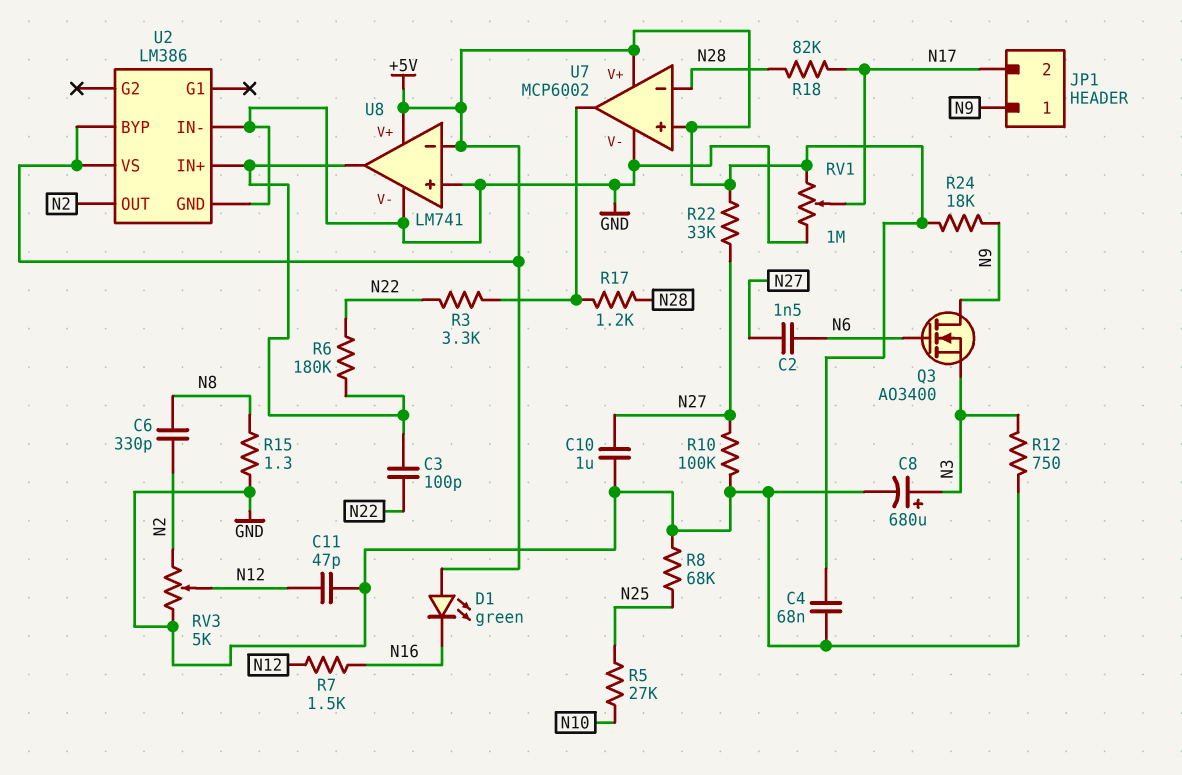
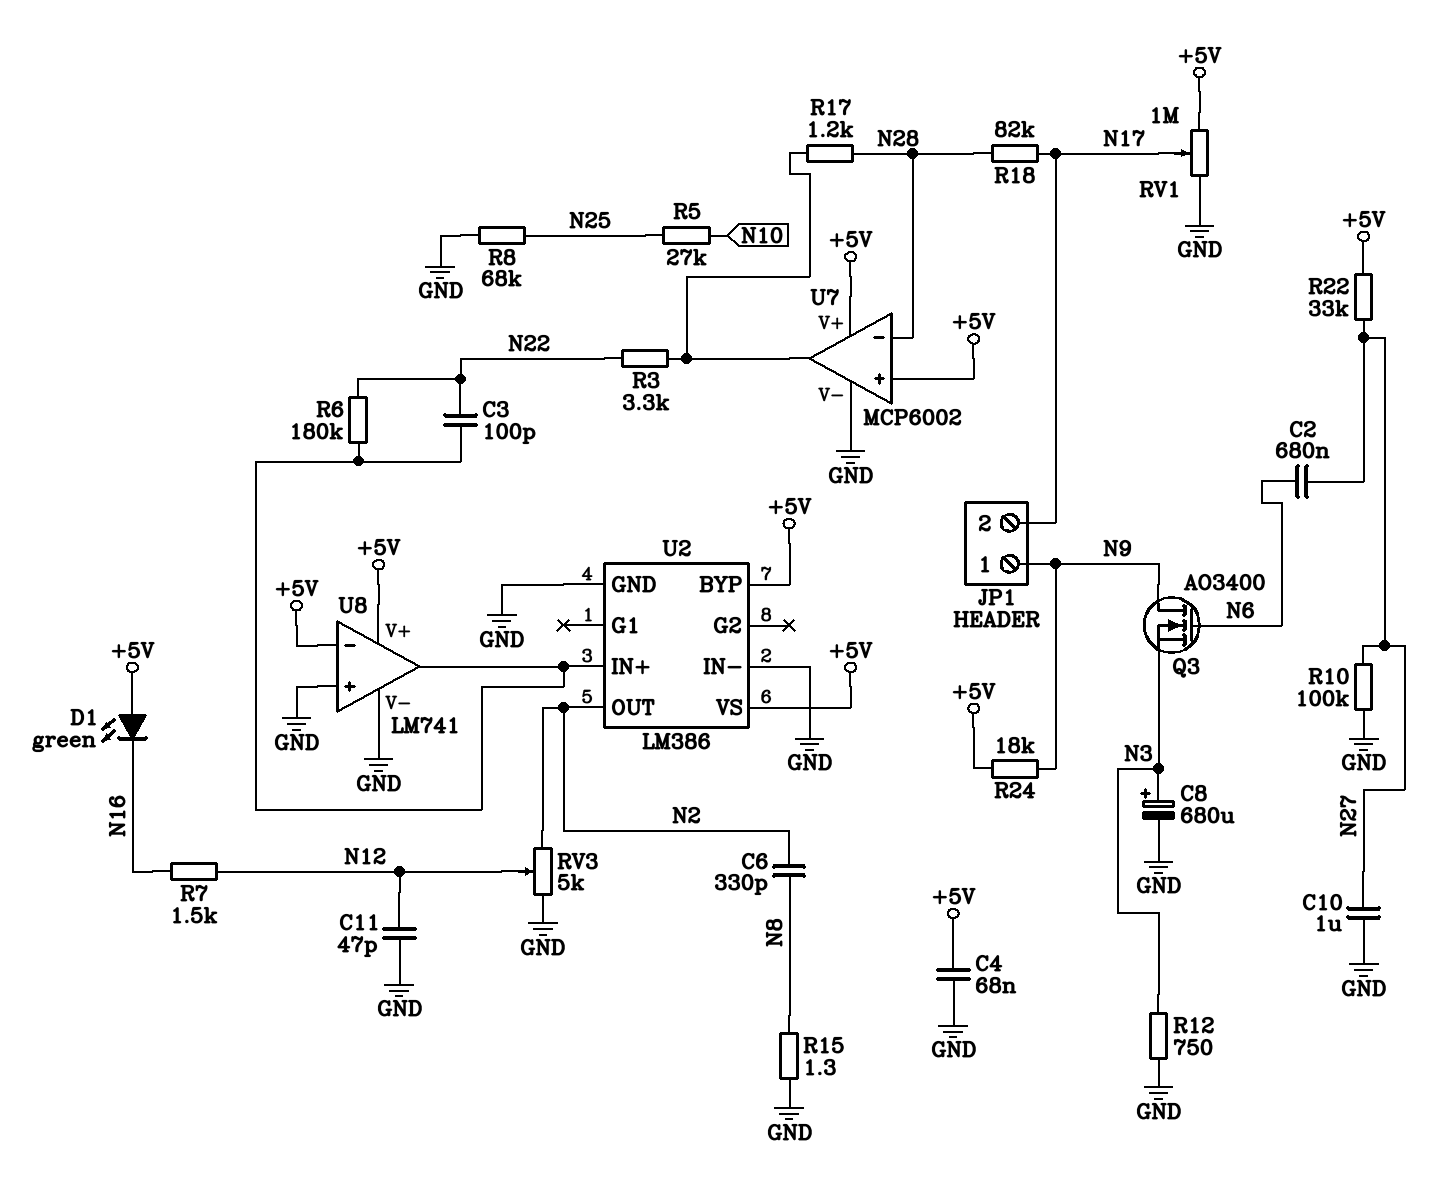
C2: 1.5nF (N6, N27) -> 680nF (N6, N27)

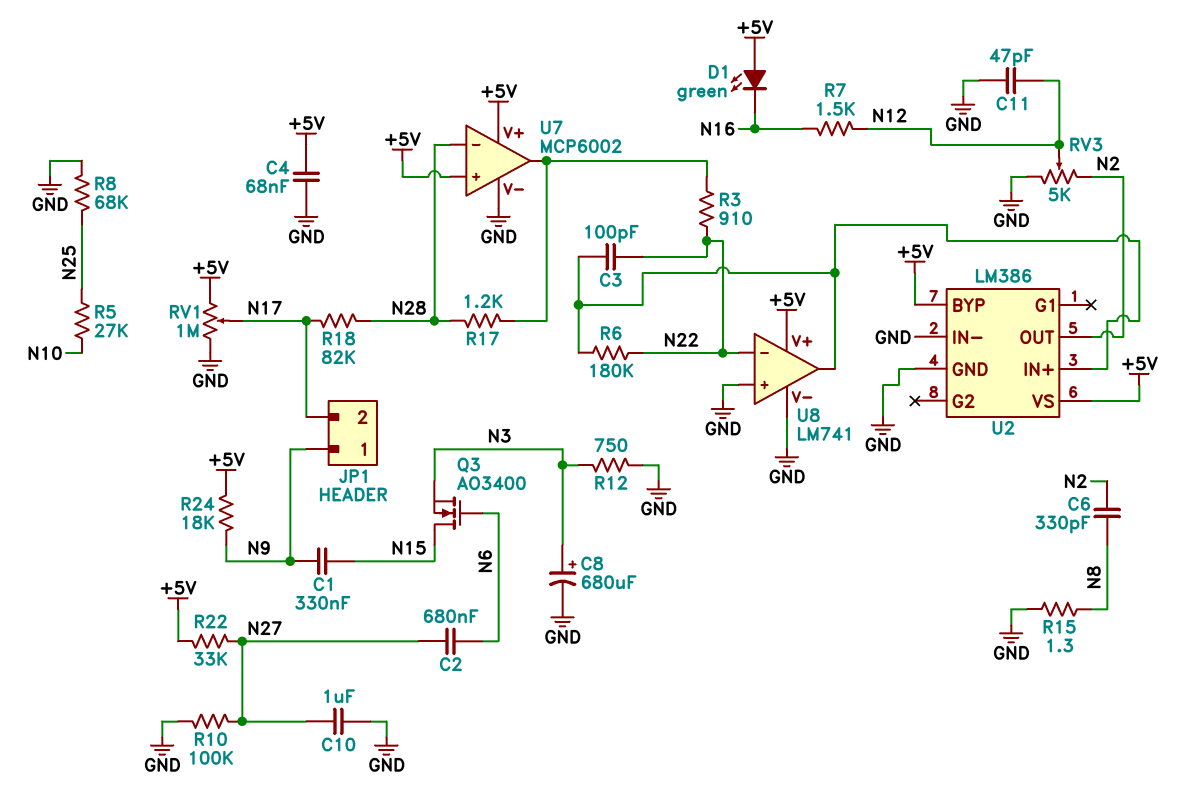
C1: none -> 330nF (N9, N15)
Q3: NMOS AO3400 (G N6, D N9, S N3) -> NMOS AO3400 (G N6, D N15, S N3)
R3: 3.3k (N22, U7/out) -> 910 (N22, U7/out)
U8 pin in-: +5V -> N22

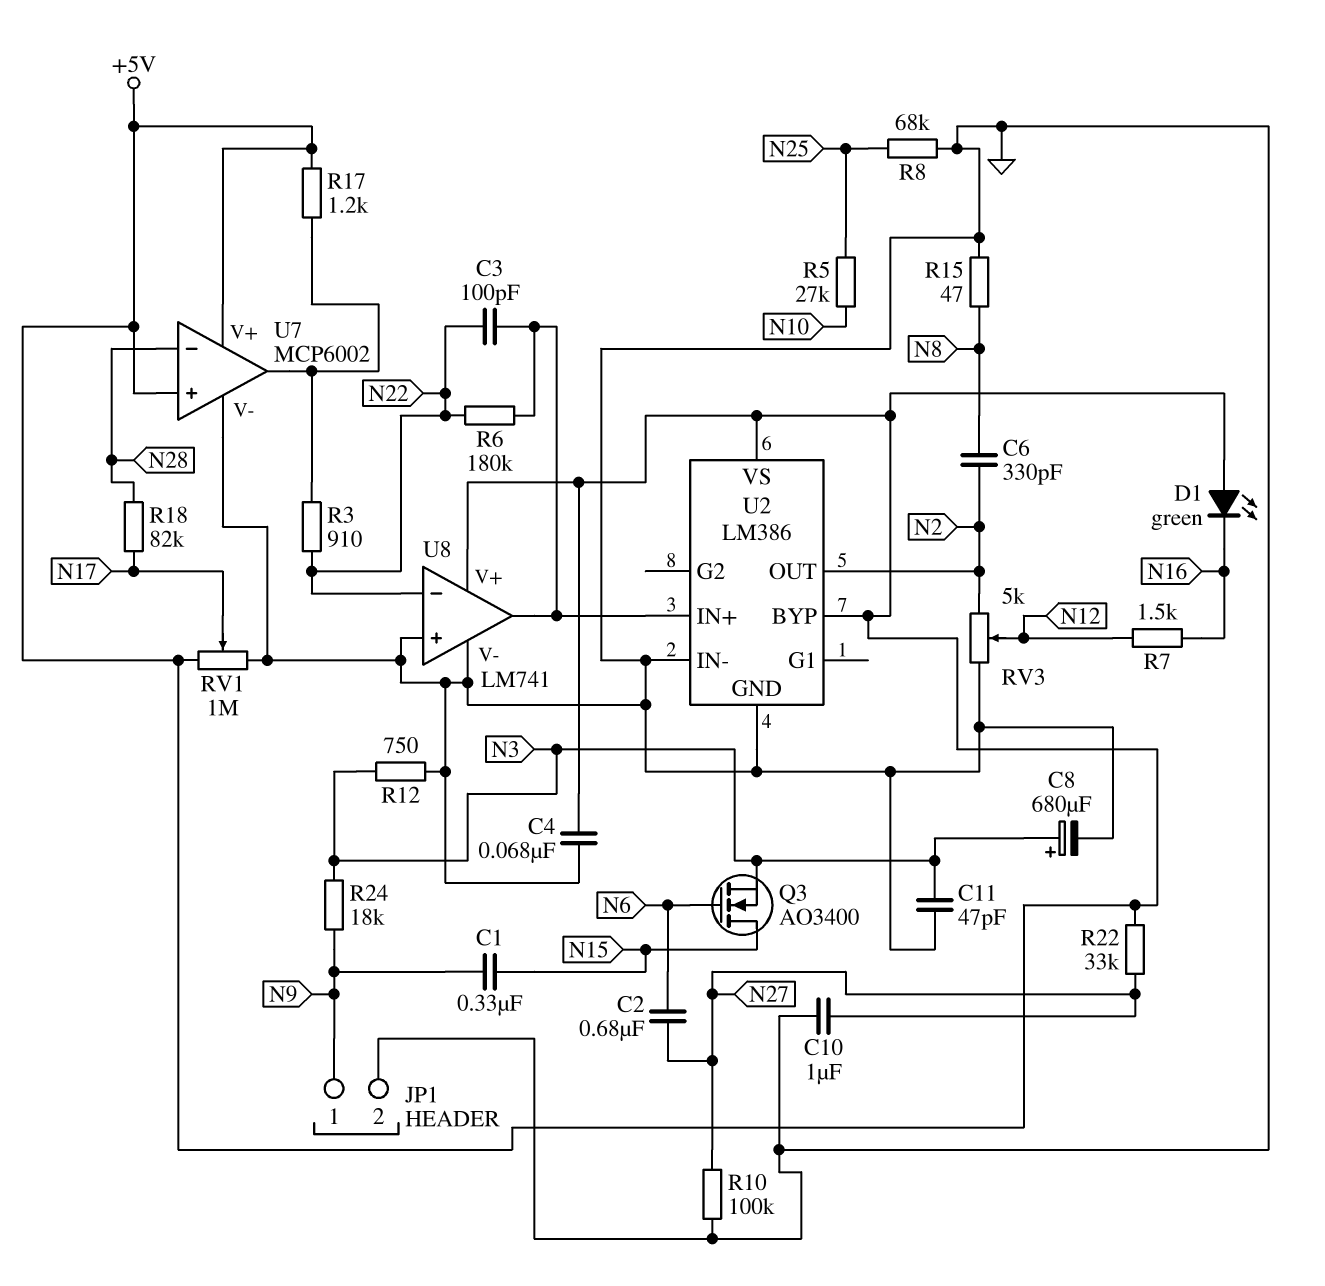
C11: 47pF (GND, N12) -> 47pF (GND, N3)
JP1 pin 2: N17 -> GND
R15: 1.3 (GND, N8) -> 47 (GND, N8)
R17: 1.2k (N28, U7/out) -> 1.2k (+5V, U7/out)
R24: 18k (+5V, N9) -> 18k (N3, N9)

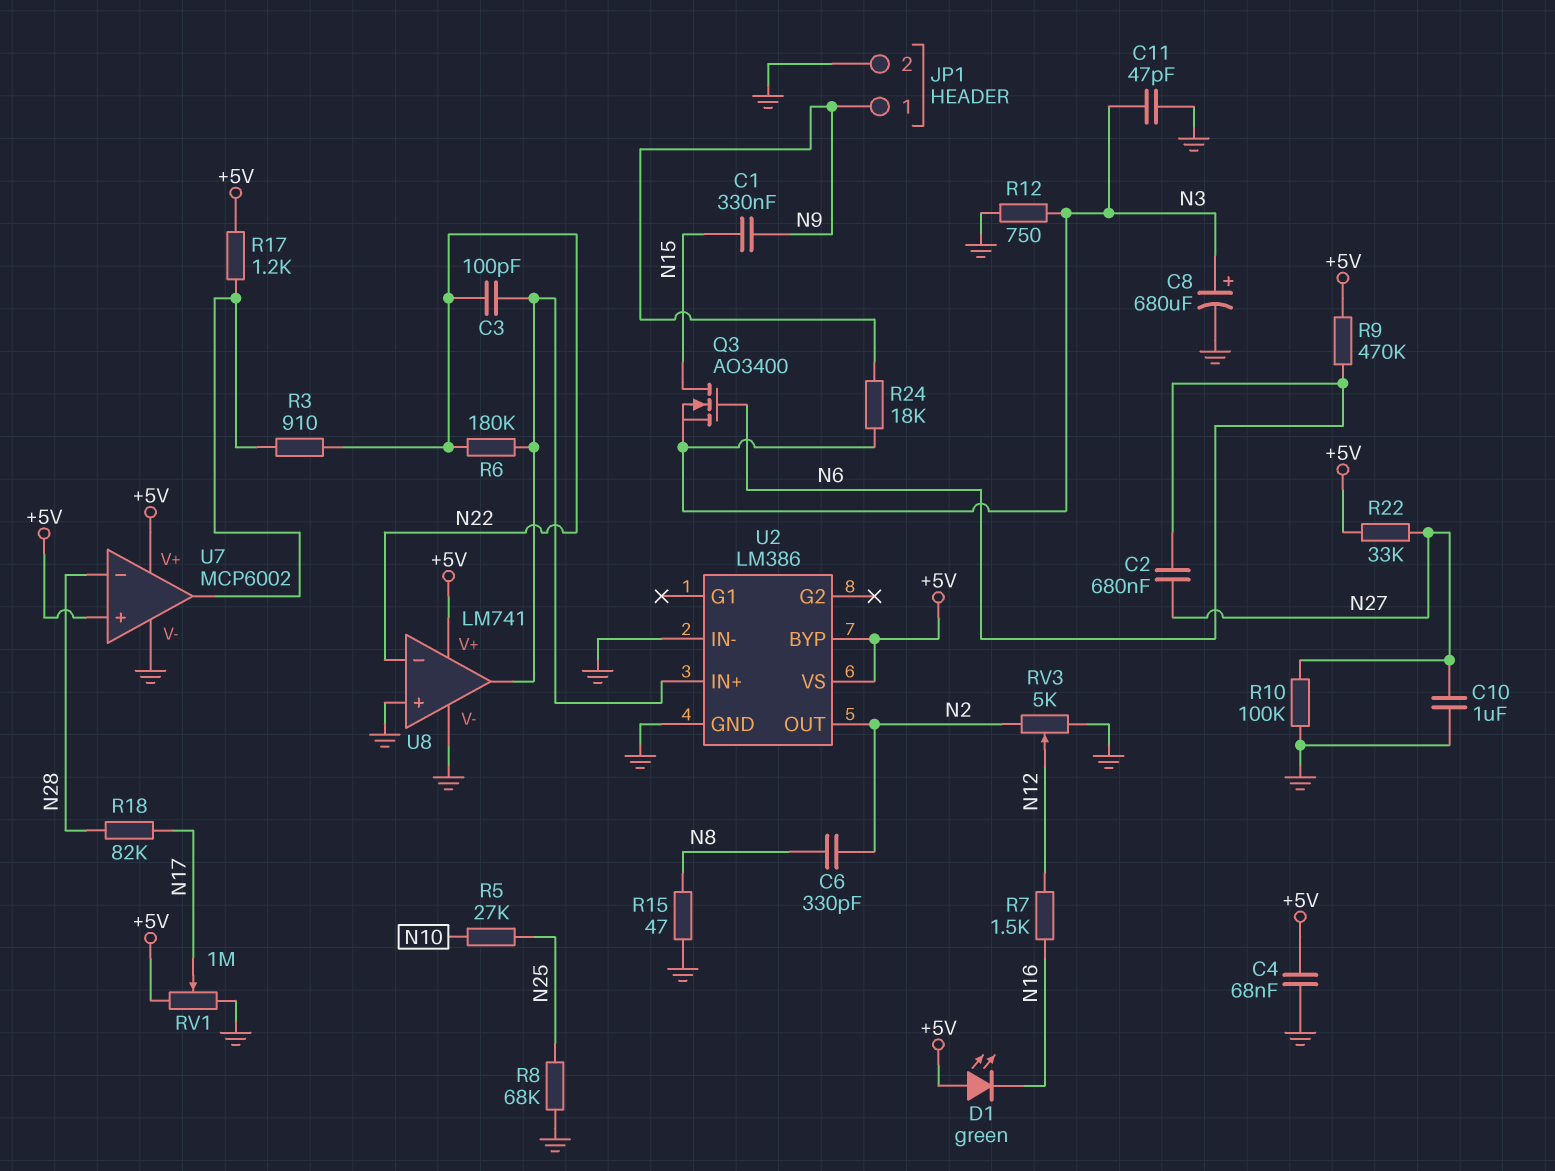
R9: none -> 470k (+5V, N6)

